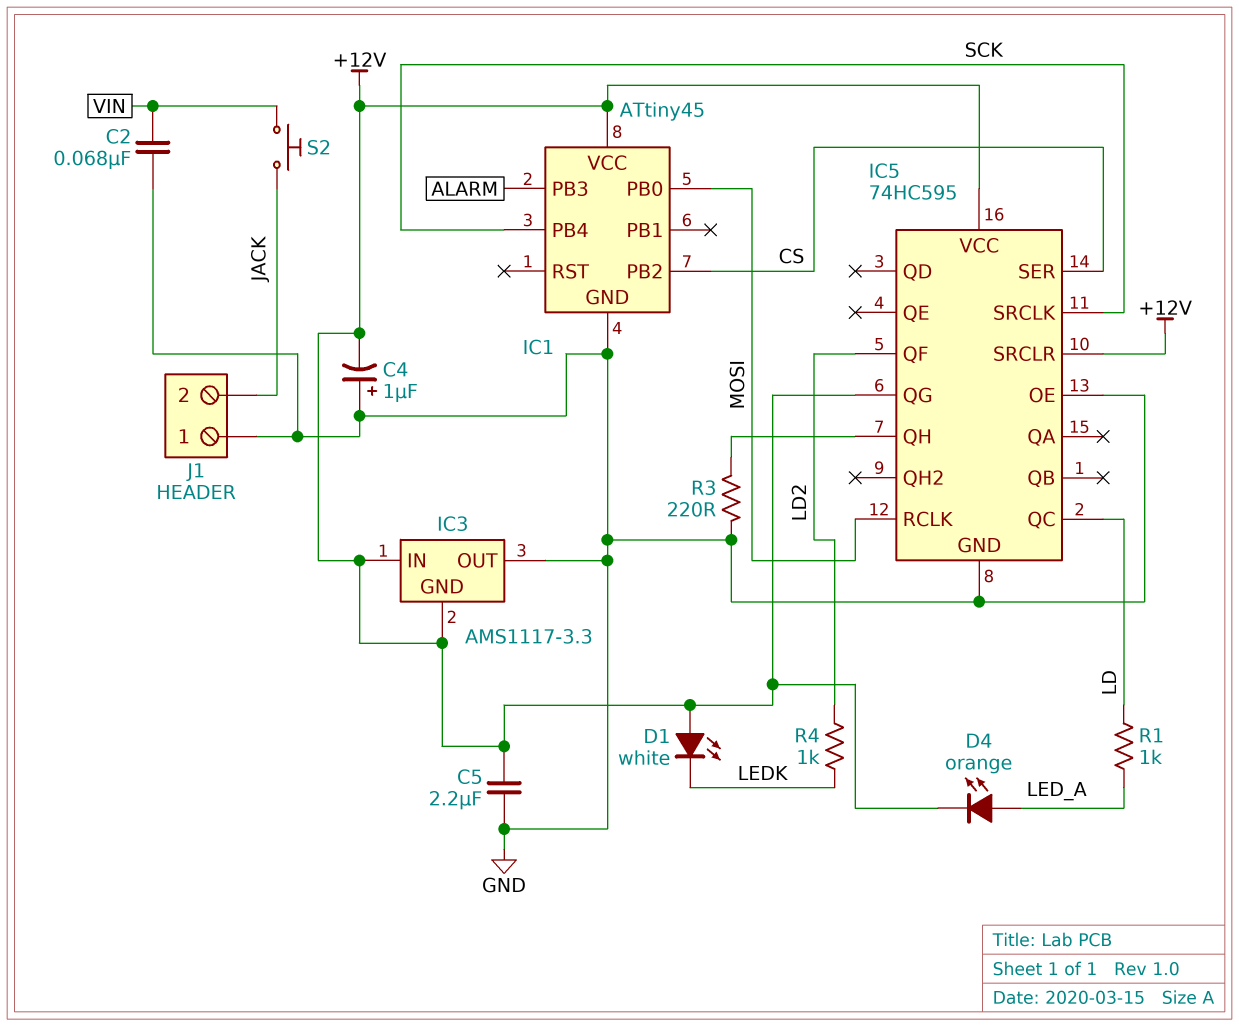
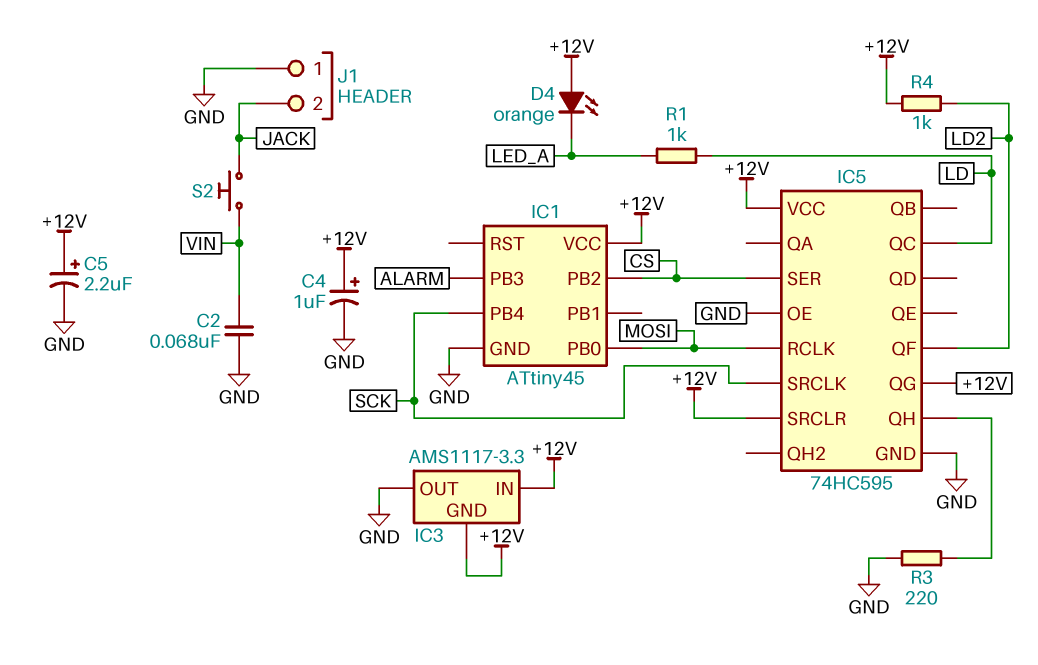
C4: 1uF (plus GND, minus +12V) -> 1uF (plus +12V, minus GND)
C5: 2.2uF (+12V, GND) -> 2.2uF (plus +12V, minus GND)
D1: LED white (A +12V, K LEDK) -> none
D4: LED orange (A LED_A, K +12V) -> LED orange (A +12V, K LED_A)
R4: 1k (LD2, LEDK) -> 1k (+12V, LD2)

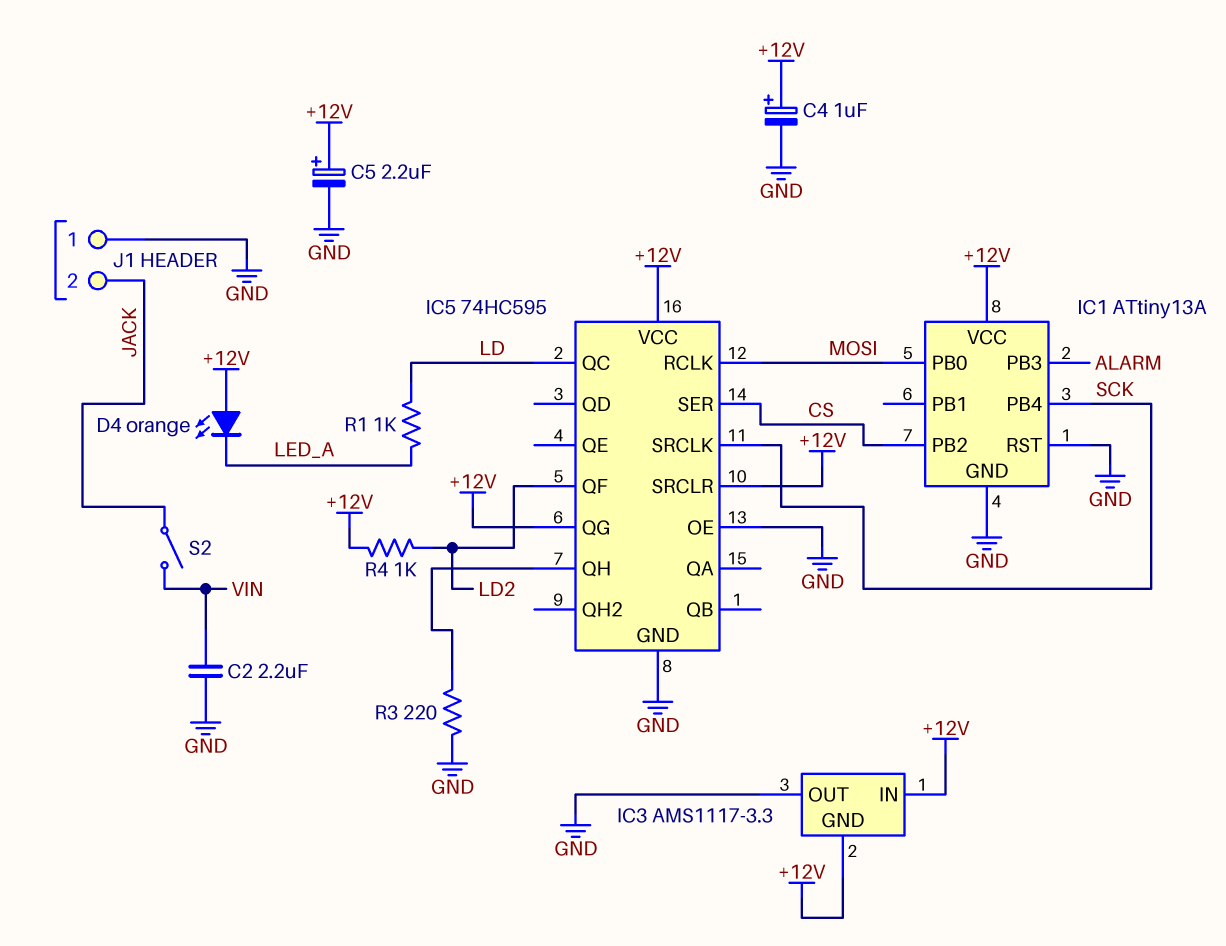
C2: 68nF (GND, VIN) -> 2.2uF (GND, VIN)
IC1: ATtiny45 -> ATtiny13A
IC1 pin RST: none -> GND
S2: button (JACK, VIN) -> switch (JACK, VIN)

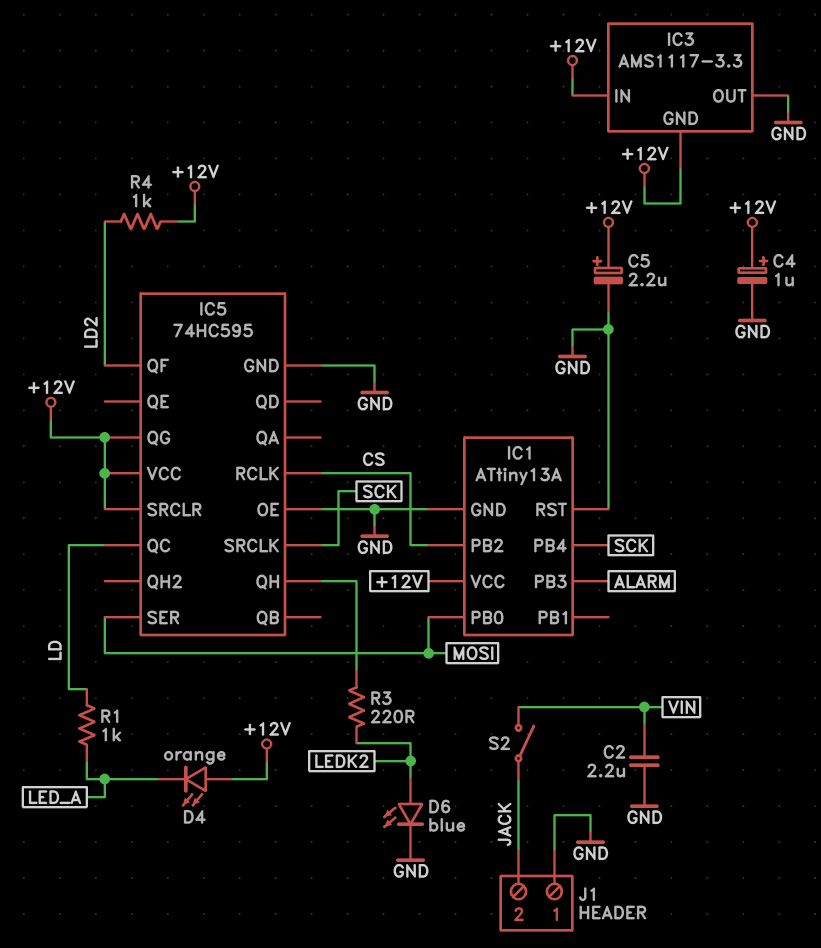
D6: none -> LED blue (A LEDK2, K GND)
IC5 pin RCLK: MOSI -> CS
IC5 pin SER: CS -> MOSI
R3: 220 (GND, IC5/QH) -> 220 (IC5/QH, LEDK2)

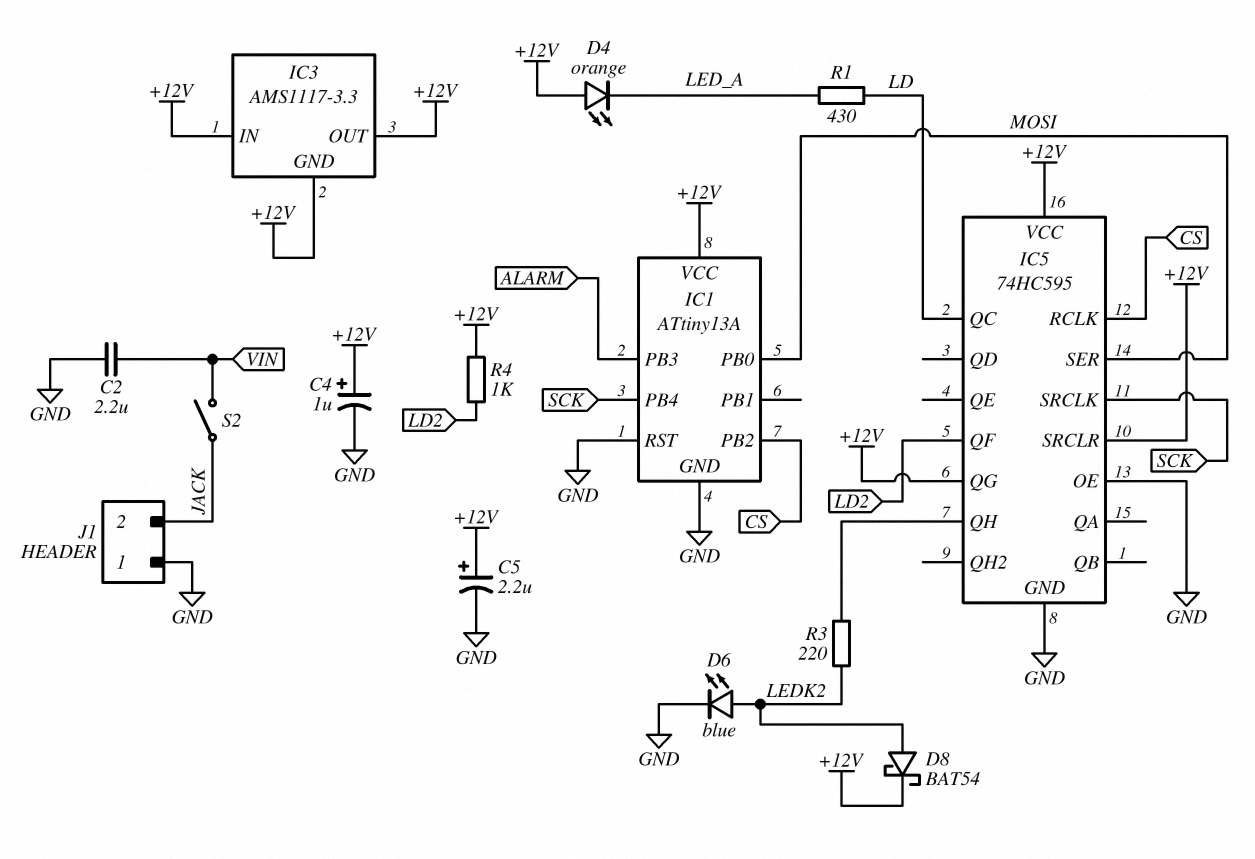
D8: none -> schottky BAT54 (A LEDK2, K +12V)
IC3 pin OUT: GND -> +12V
R1: 1k (LD, LED_A) -> 430 (LD, LED_A)

